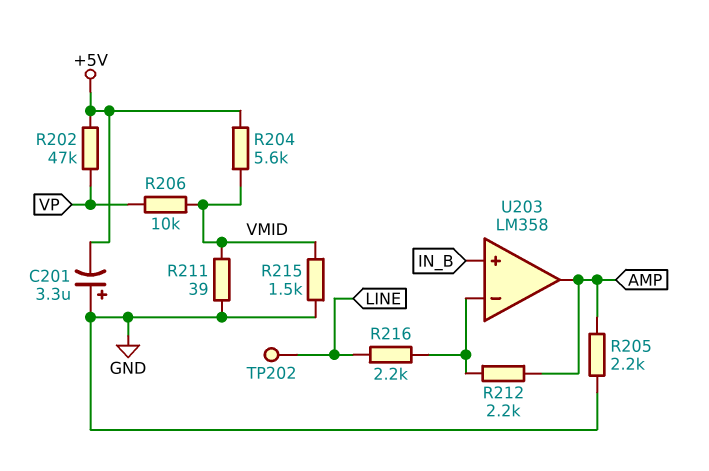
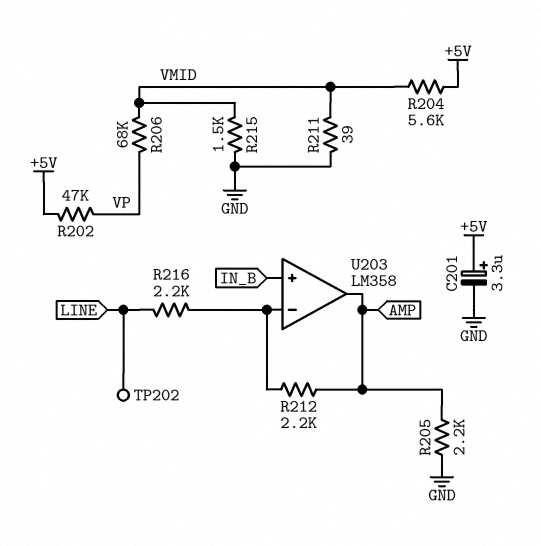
C201: 3.3uF (plus GND, minus +5V) -> 3.3uF (plus +5V, minus GND)
R206: 10k (VMID, VP) -> 68k (VMID, VP)

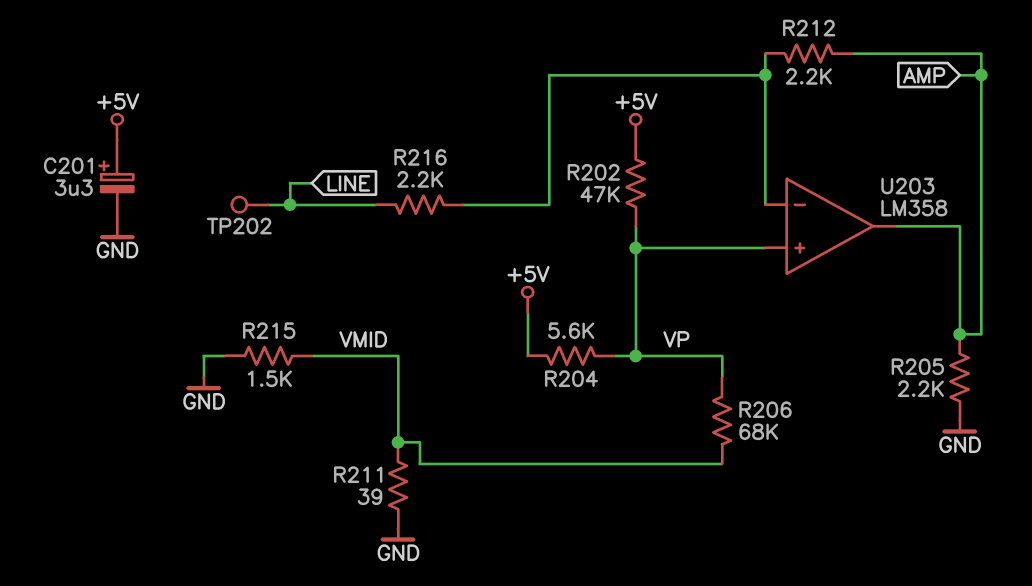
R204: 5.6k (+5V, VMID) -> 5.6k (+5V, VP)
U203 pin in+: IN_B -> VP

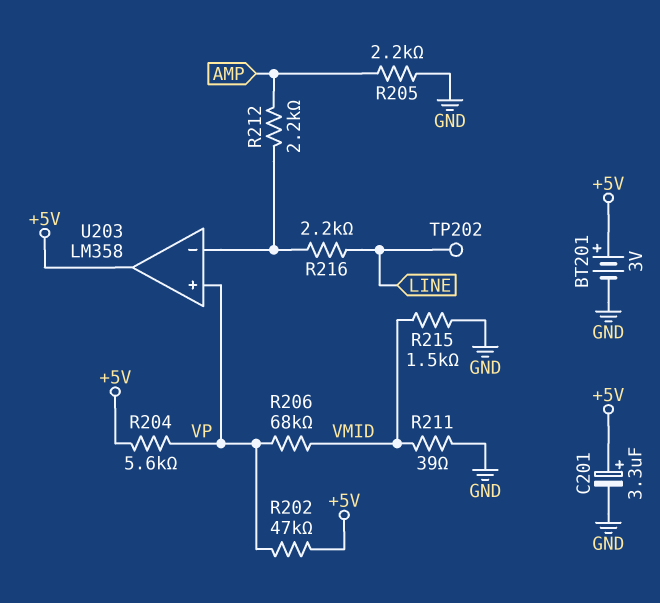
BT201: none -> 3V (plus +5V, minus GND)
U203 pin out: AMP -> +5V

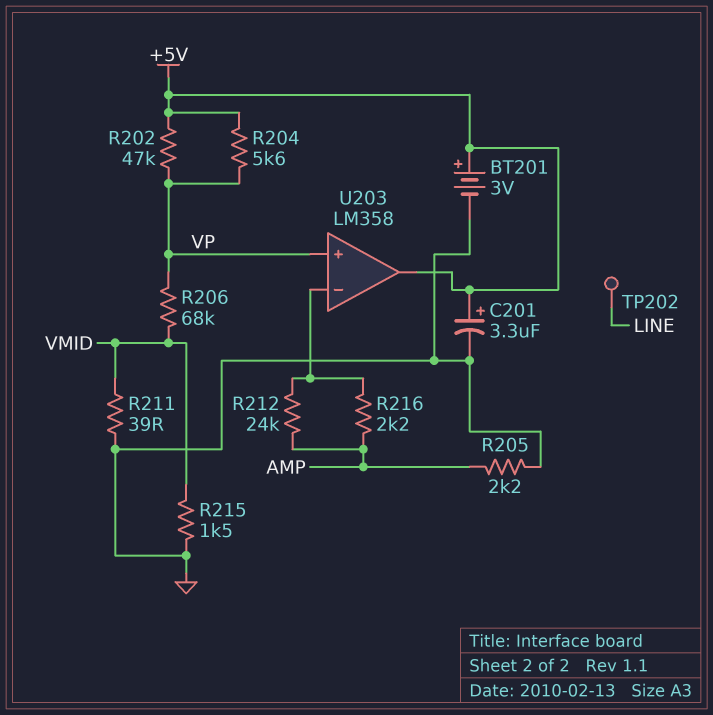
R212: 2.2k (AMP, U203/in-) -> 24k (AMP, U203/in-)
R216: 2.2k (LINE, U203/in-) -> 2.2k (AMP, U203/in-)

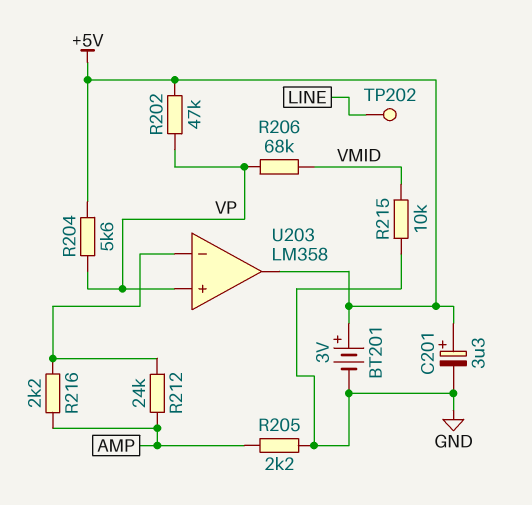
R211: 39 (GND, VMID) -> none
R215: 1.5k (GND, VMID) -> 10k (GND, VMID)

